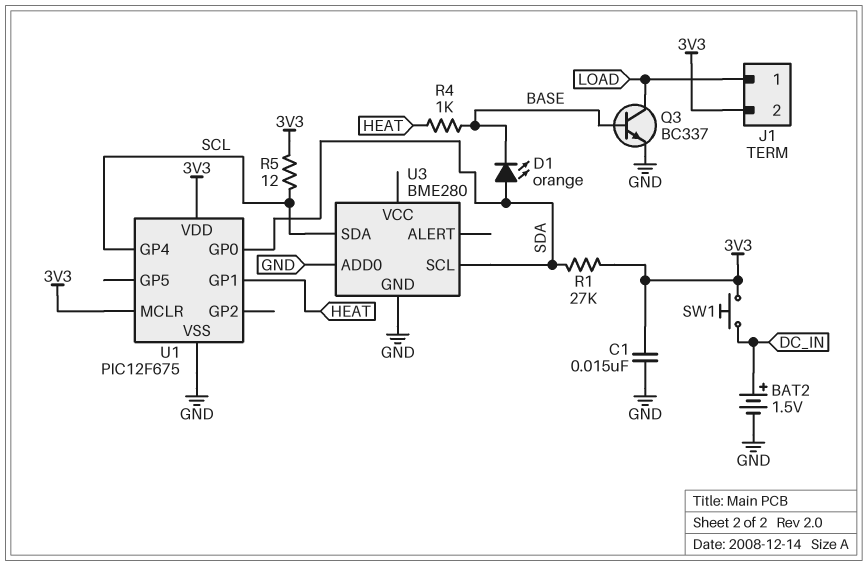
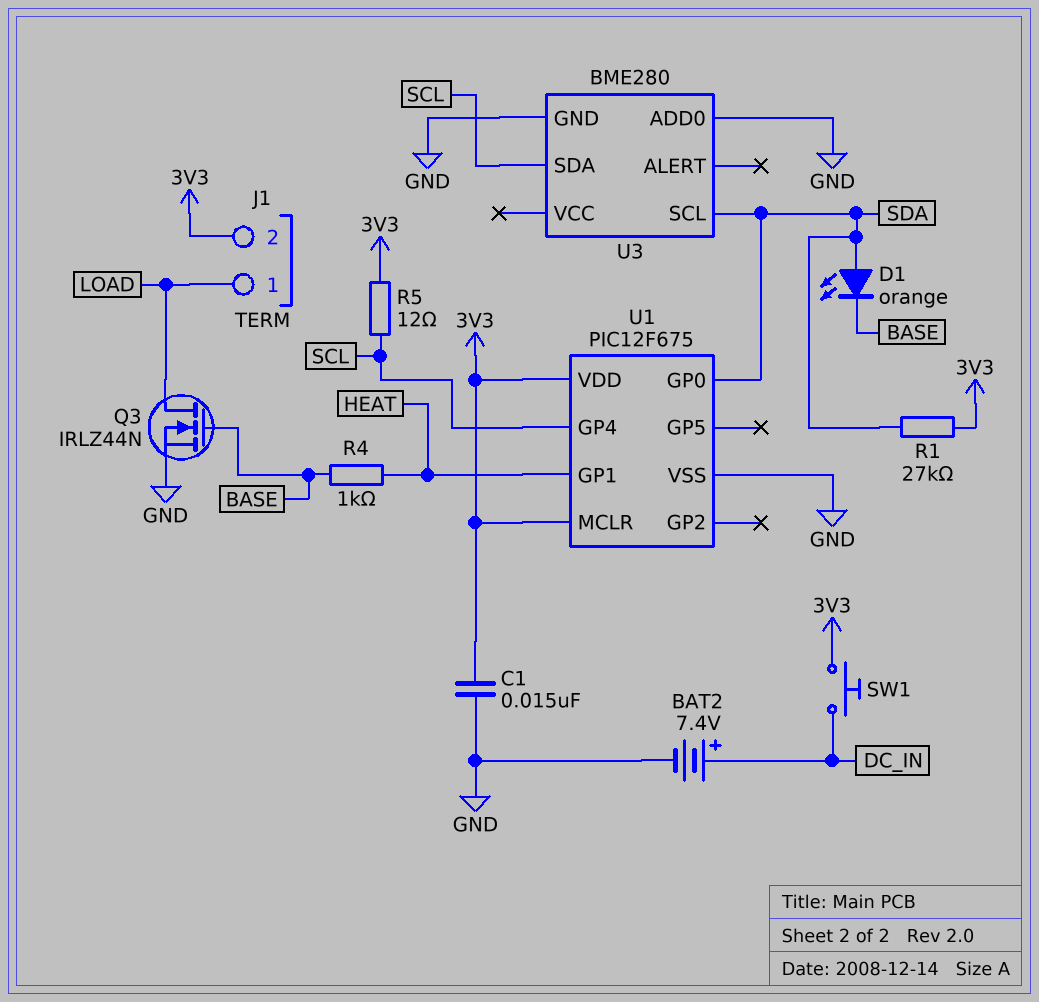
BAT2: 1.5V (plus DC_IN, minus GND) -> 7.4V (plus DC_IN, minus GND)
Q3: NPN BC337 (B BASE, C LOAD, E GND) -> NMOS IRLZ44N (G BASE, D LOAD, S GND)

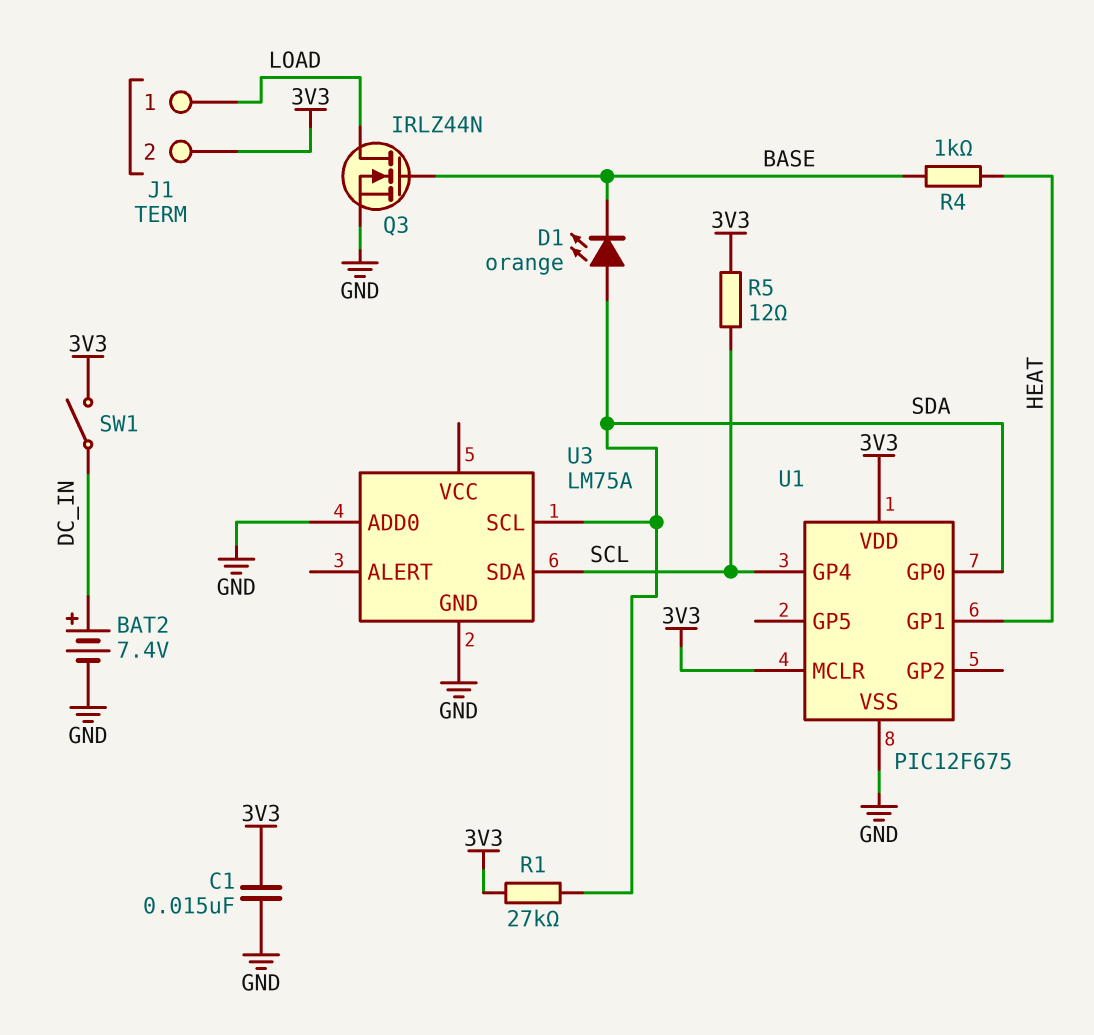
SW1: button (3V3, DC_IN) -> switch (3V3, DC_IN)
U3: BME280 -> LM75A

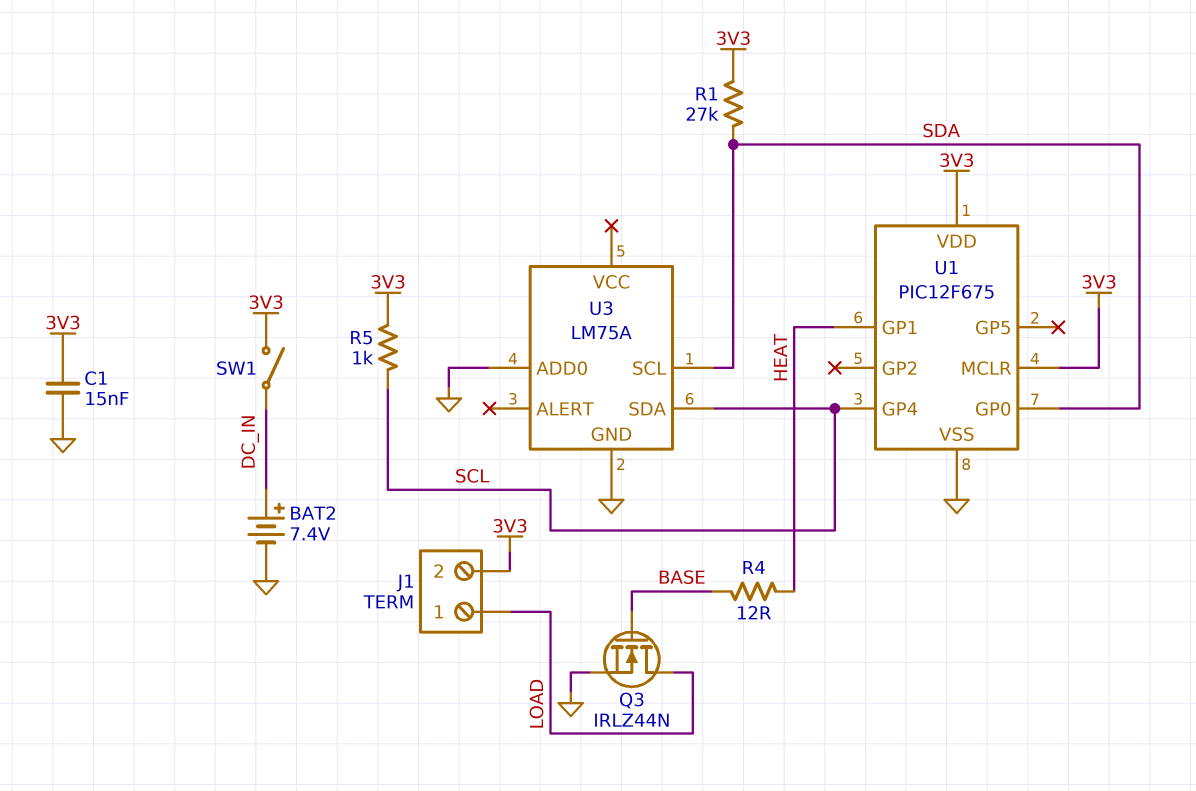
D1: LED orange (A SDA, K BASE) -> none
R4: 1k (BASE, HEAT) -> 12 (BASE, HEAT)
R5: 12 (3V3, SCL) -> 1k (3V3, SCL)

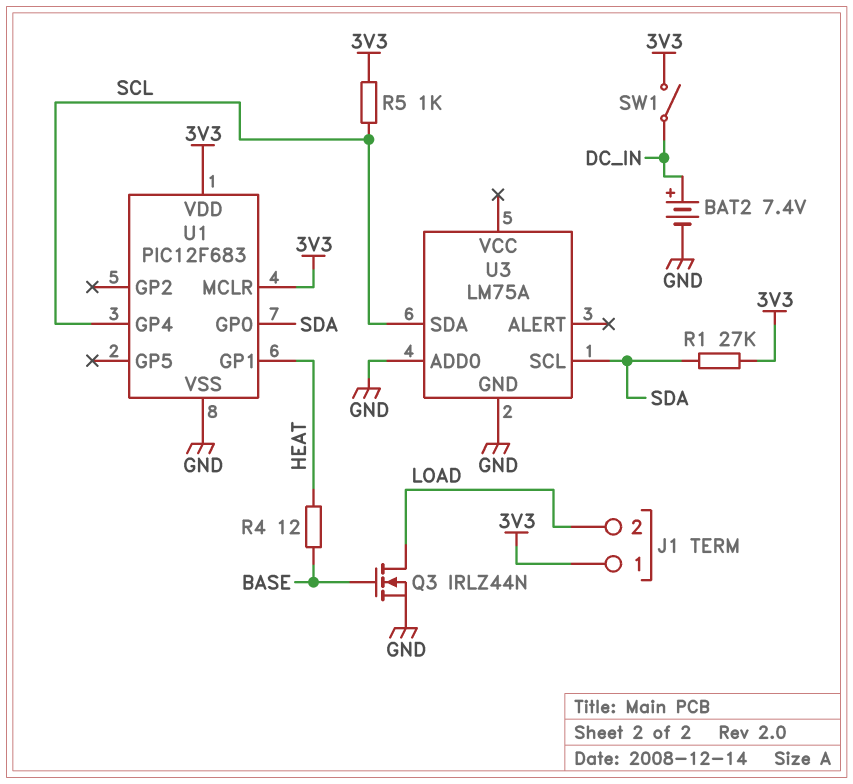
C1: 15nF (3V3, GND) -> none
J1 pin 1: LOAD -> 3V3
J1 pin 2: 3V3 -> LOAD
U1: PIC12F675 -> PIC12F683

